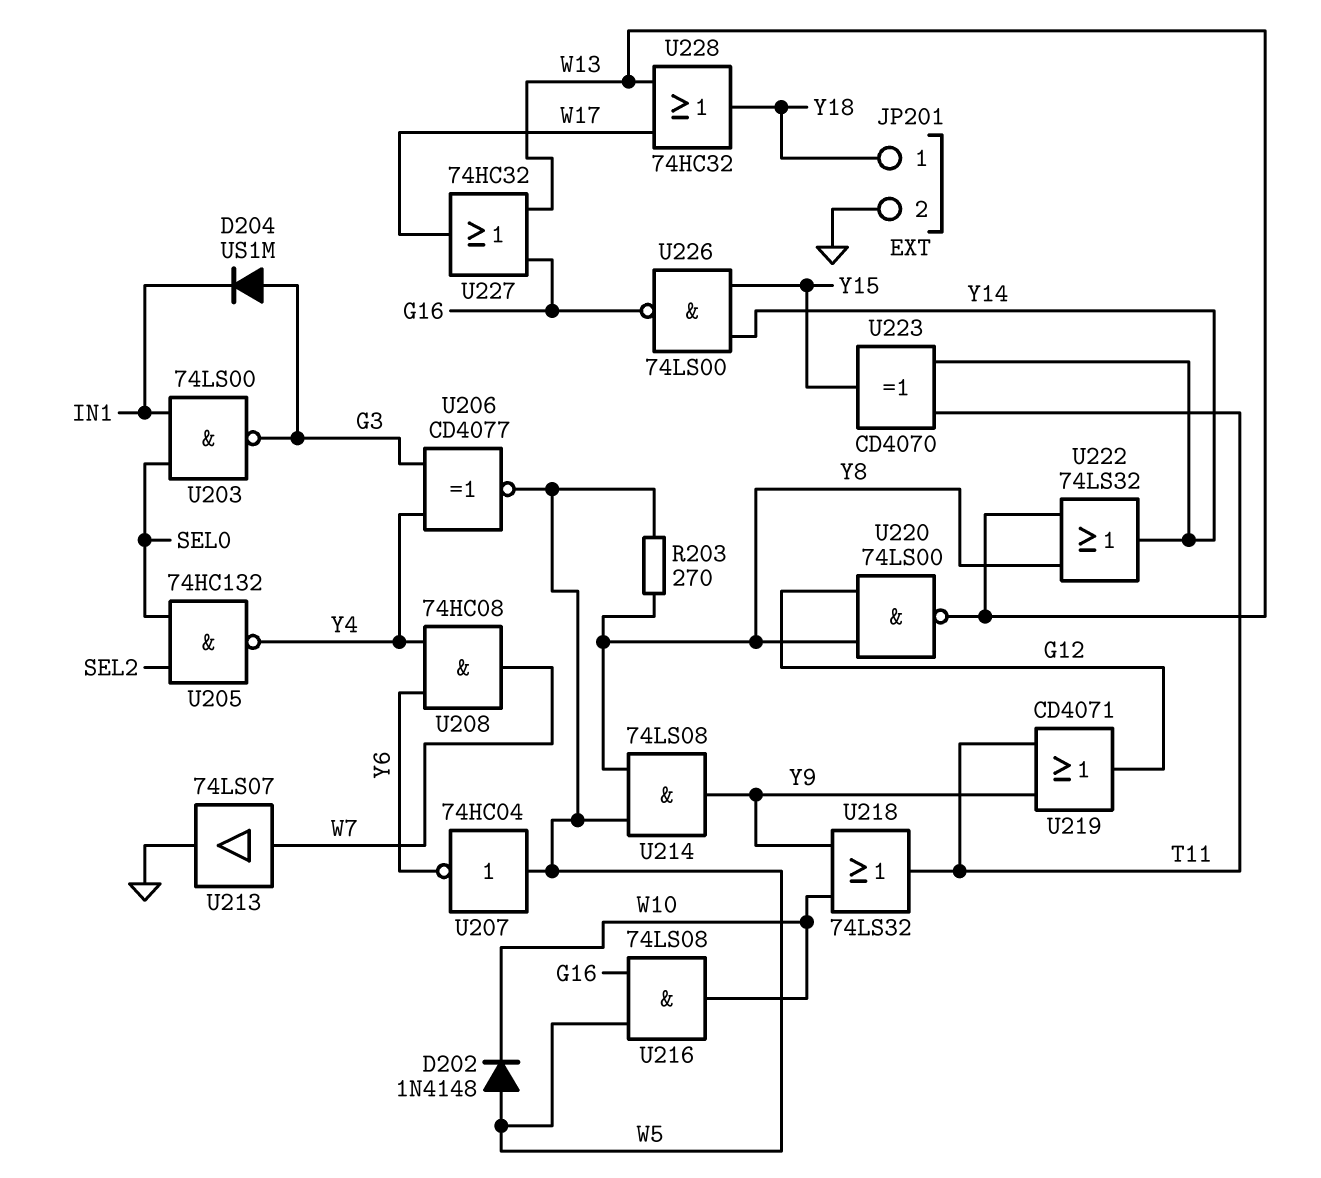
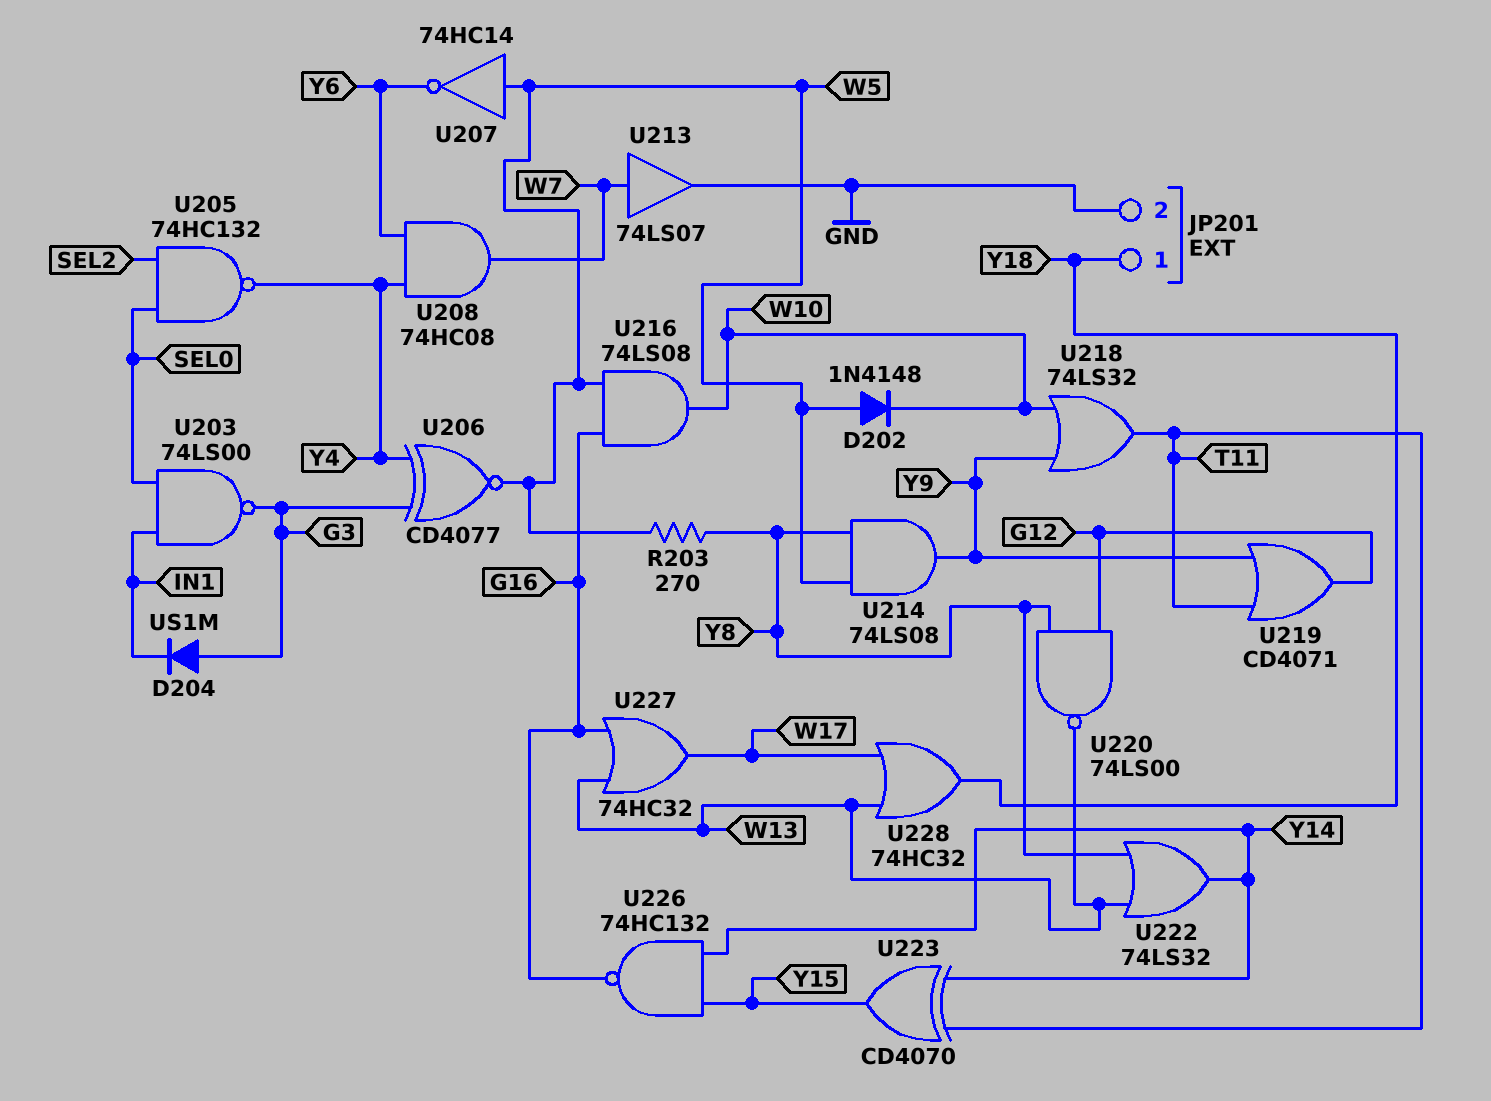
U207: NOT 74HC04 (in W5, out Y6) -> NOT 74HC14 (in W5, out Y6)
U226: NAND 74LS00 (in Y14, in Y15, out G16) -> NAND 74HC132 (in Y14, in Y15, out G16)

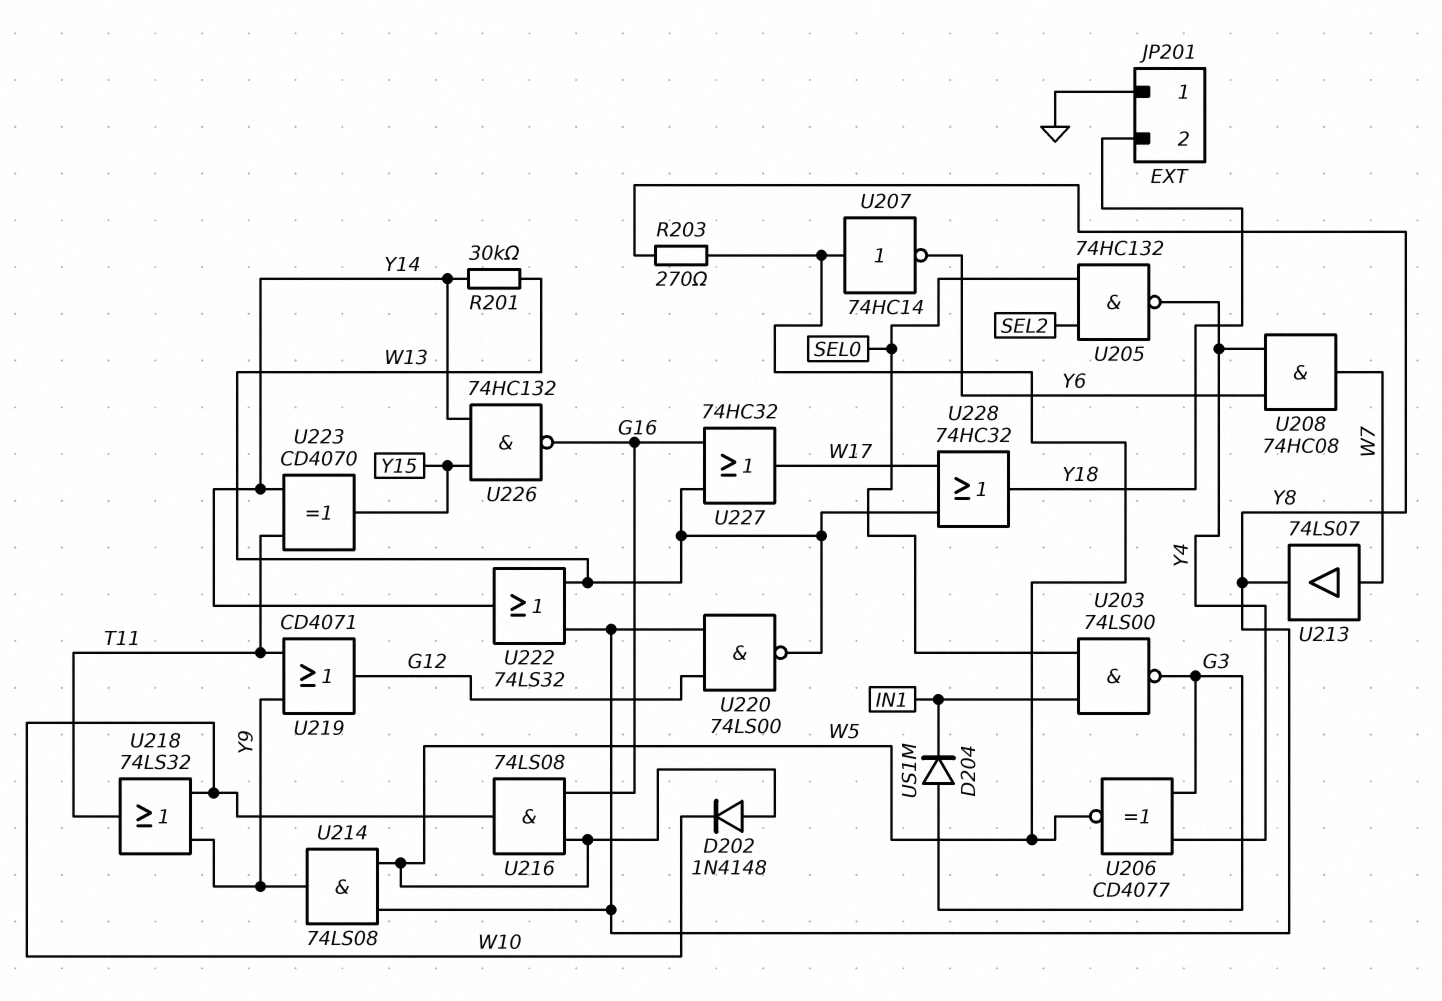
JP201 pin 1: Y18 -> GND
JP201 pin 2: GND -> Y18
R201: none -> 30k (W13, Y14)
U213: buffer 74LS07 (in W7, out GND) -> buffer 74LS07 (in W7, out Y8)

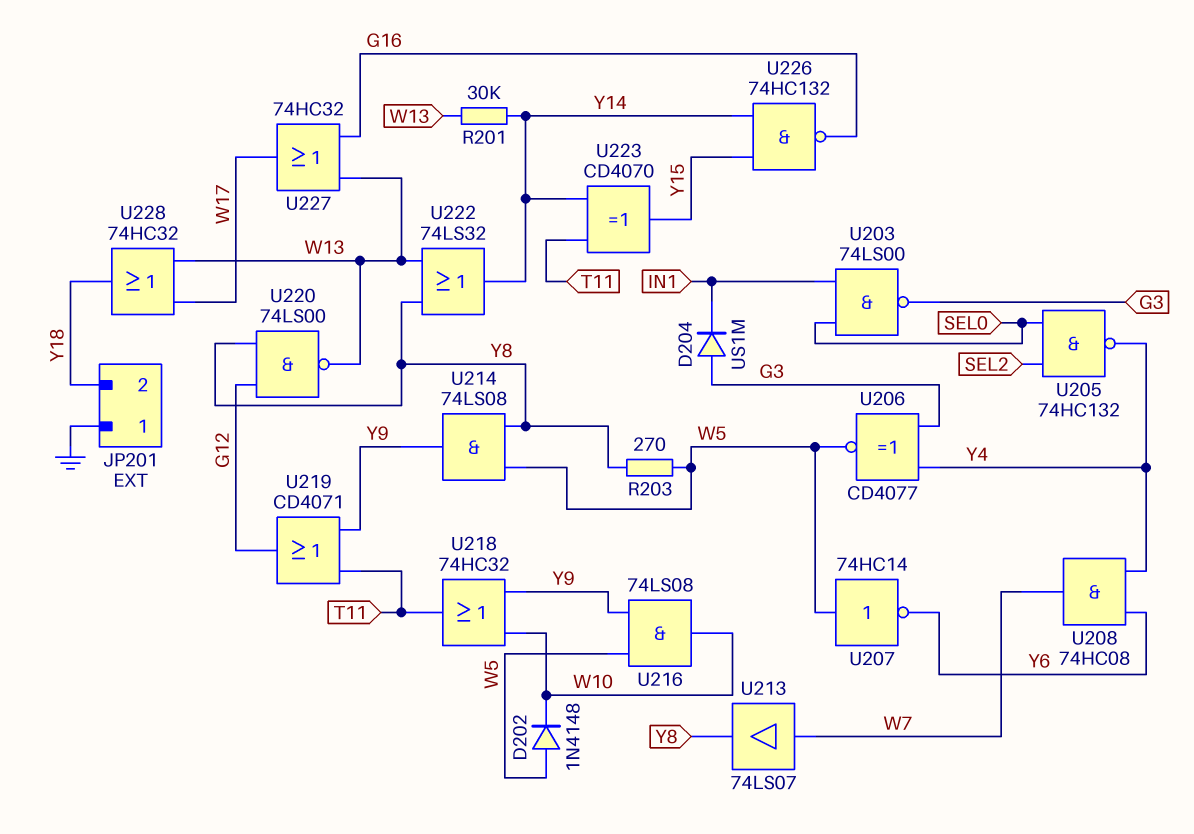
U216: AND 74LS08 (in G16, in W5, out W10) -> AND 74LS08 (in W5, in Y9, out W10)
U218: OR 74LS32 (in W10, in Y9, out T11) -> OR 74HC32 (in W10, in Y9, out T11)

